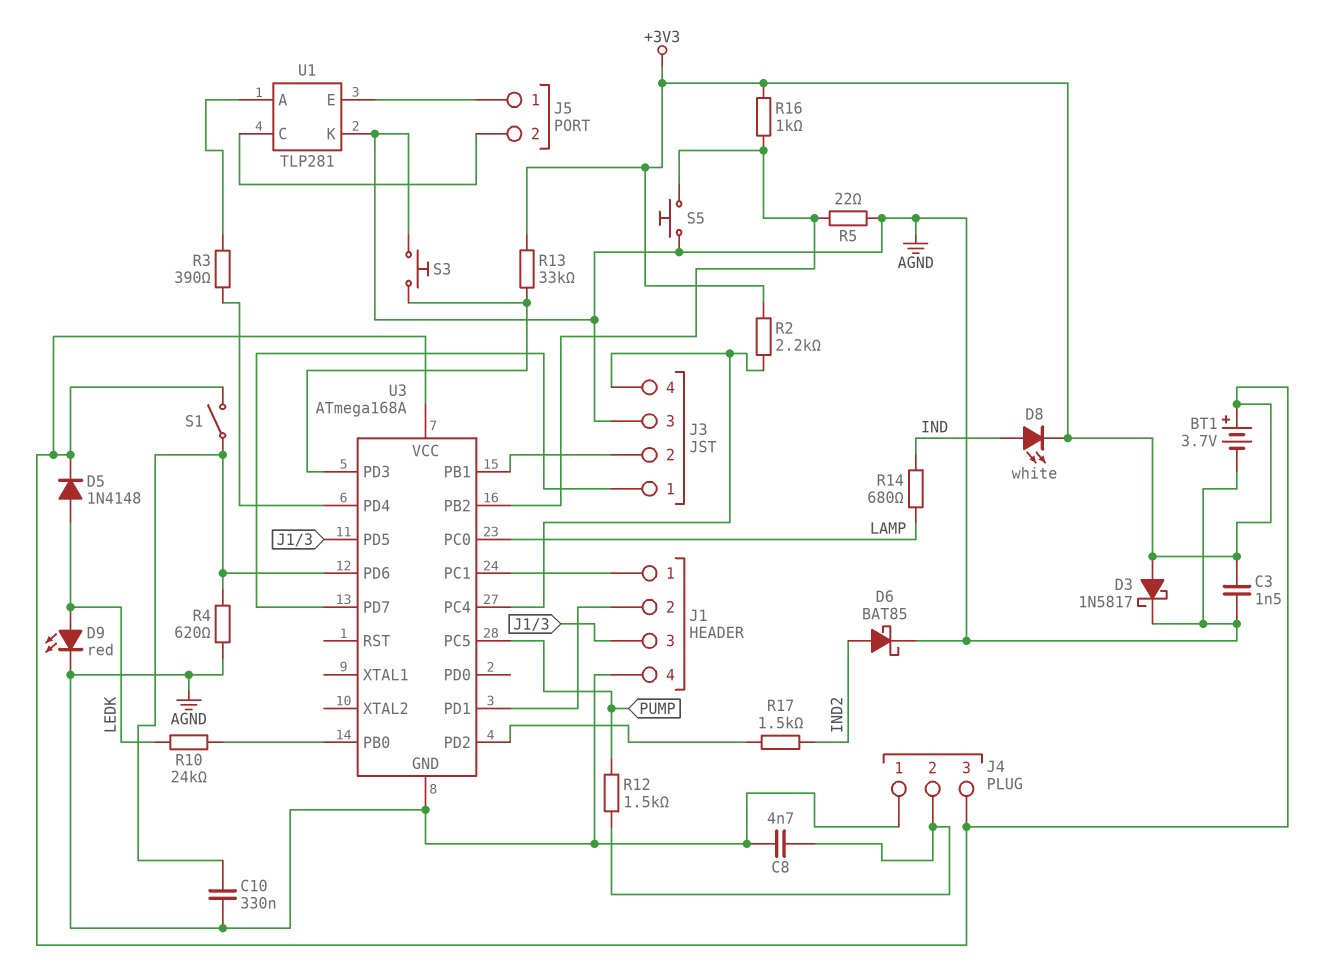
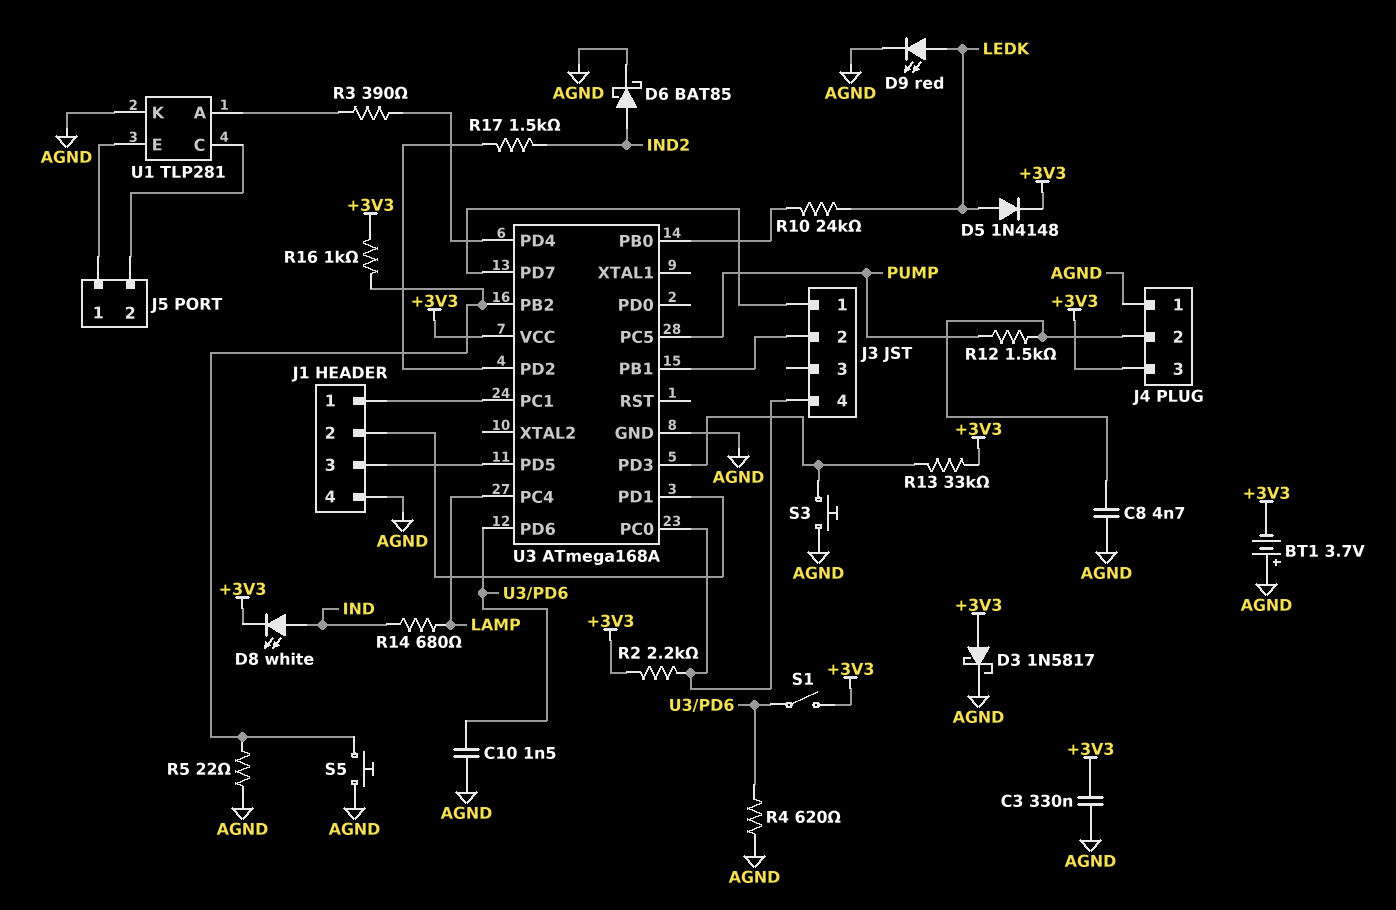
BT1: 3.7V (plus +3V3, minus AGND) -> 3.7V (plus AGND, minus +3V3)
C3: 1.5nF (+3V3, AGND) -> 330nF (+3V3, AGND)
C10: 330nF (AGND, U3/PD6) -> 1.5nF (AGND, U3/PD6)
J3 pin 3: AGND -> none
U3 pin PC0: LAMP -> J3/4
U3 pin PC4: J3/4 -> LAMP

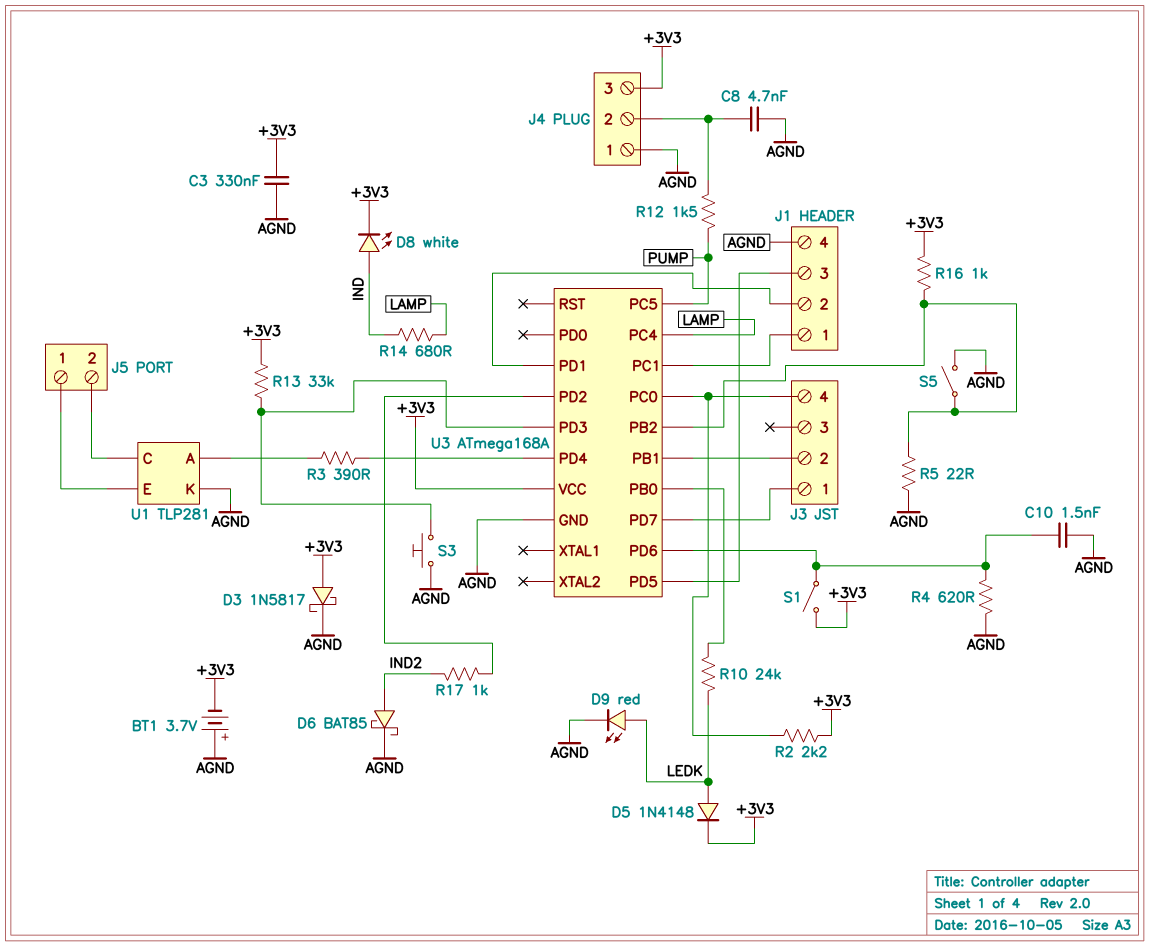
R17: 1.5k (IND2, U3/PD2) -> 1k (IND2, U3/PD2)
S5: button (AGND, U3/PB2) -> switch (AGND, U3/PB2)

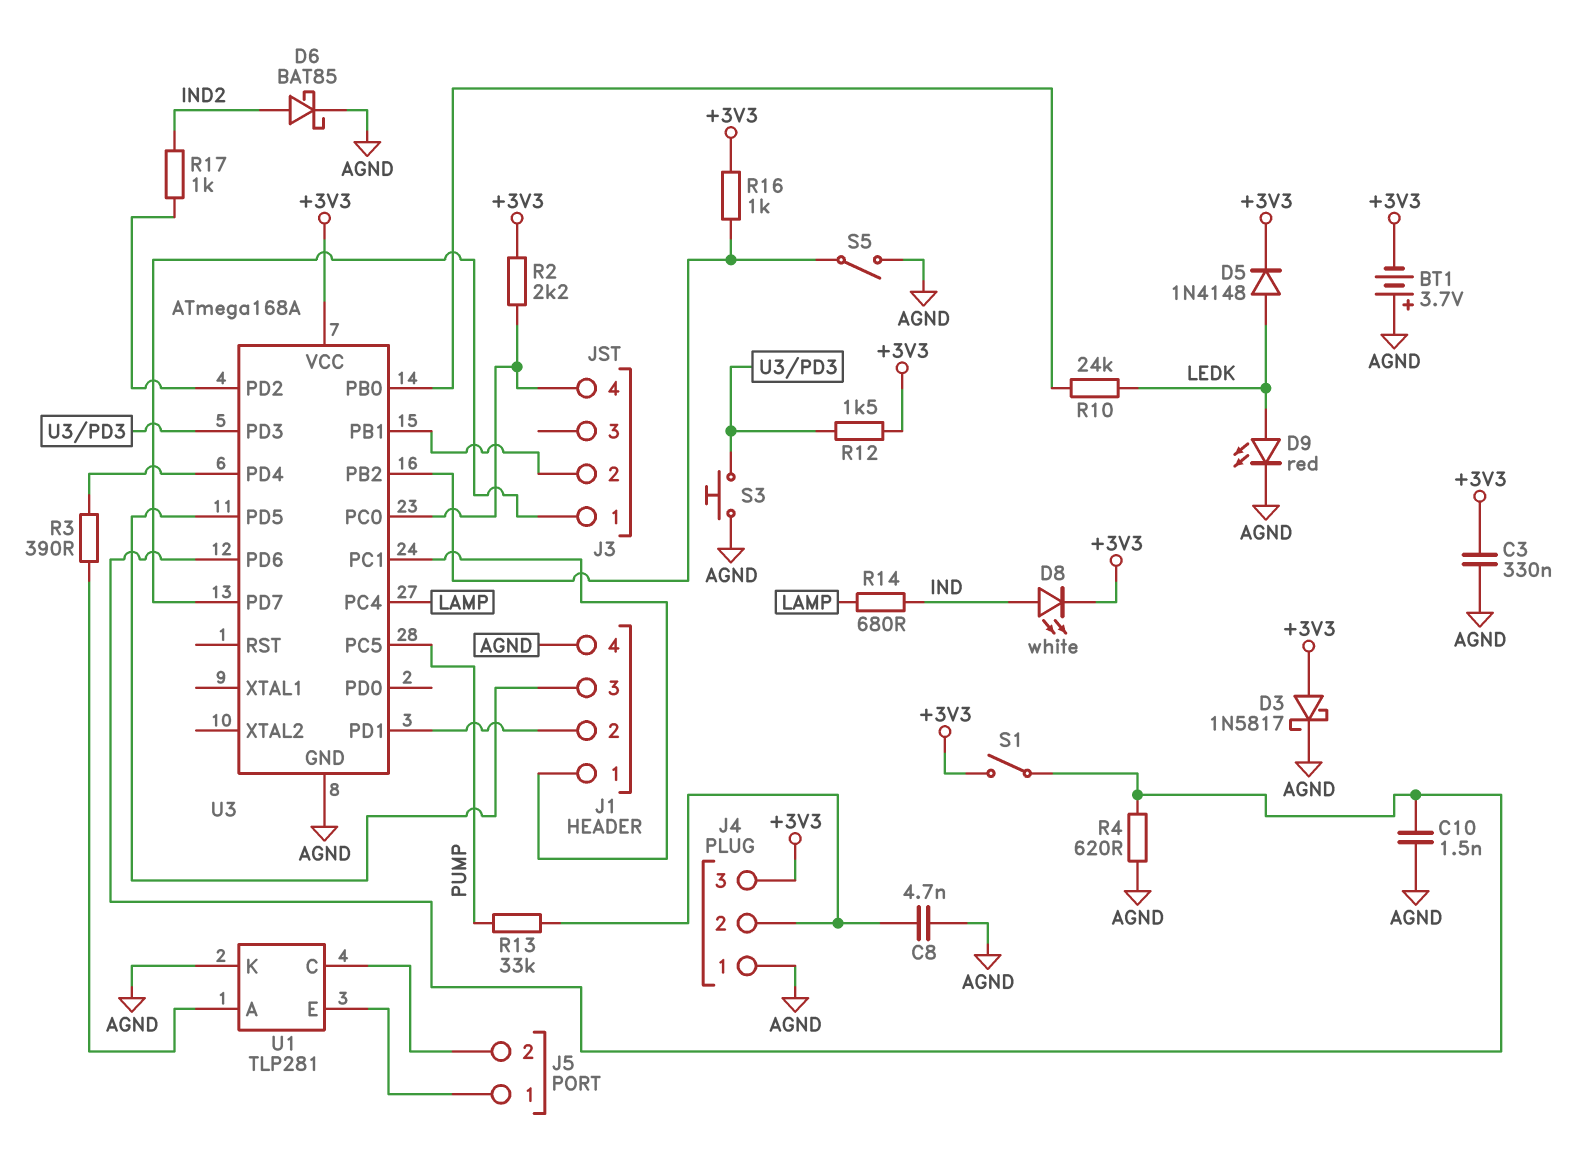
R5: 22 (AGND, U3/PB2) -> none
R12: 1.5k (J4/2, PUMP) -> 1.5k (+3V3, U3/PD3)
R13: 33k (+3V3, U3/PD3) -> 33k (J4/2, PUMP)

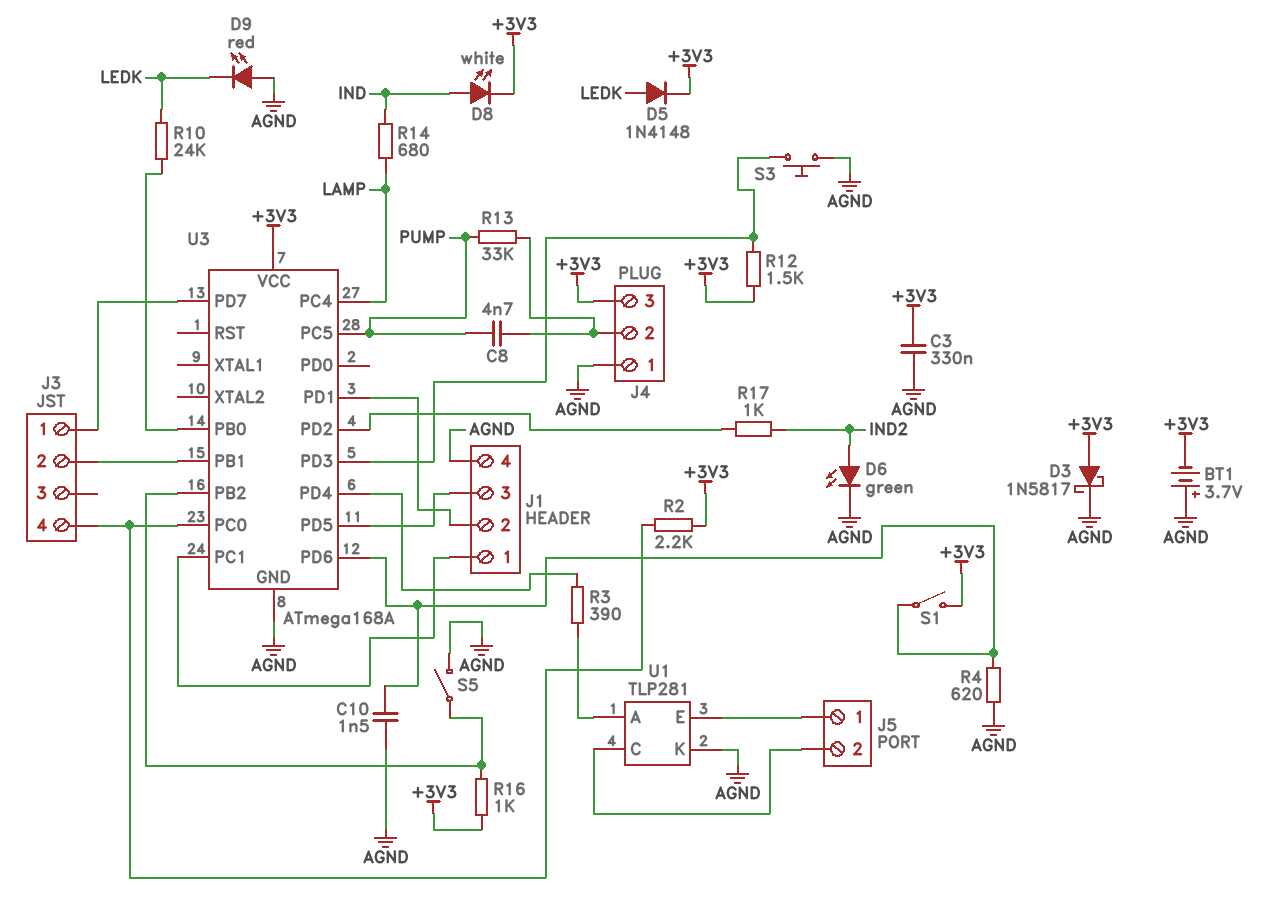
C8: 4.7nF (AGND, J4/2) -> 4.7nF (J4/2, PUMP)
D6: schottky BAT85 (A IND2, K AGND) -> LED green (A IND2, K AGND)
D9: LED red (A LEDK, K AGND) -> LED red (A AGND, K LEDK)

